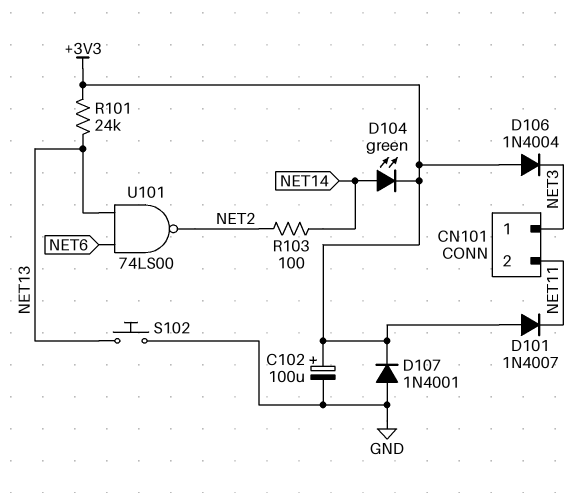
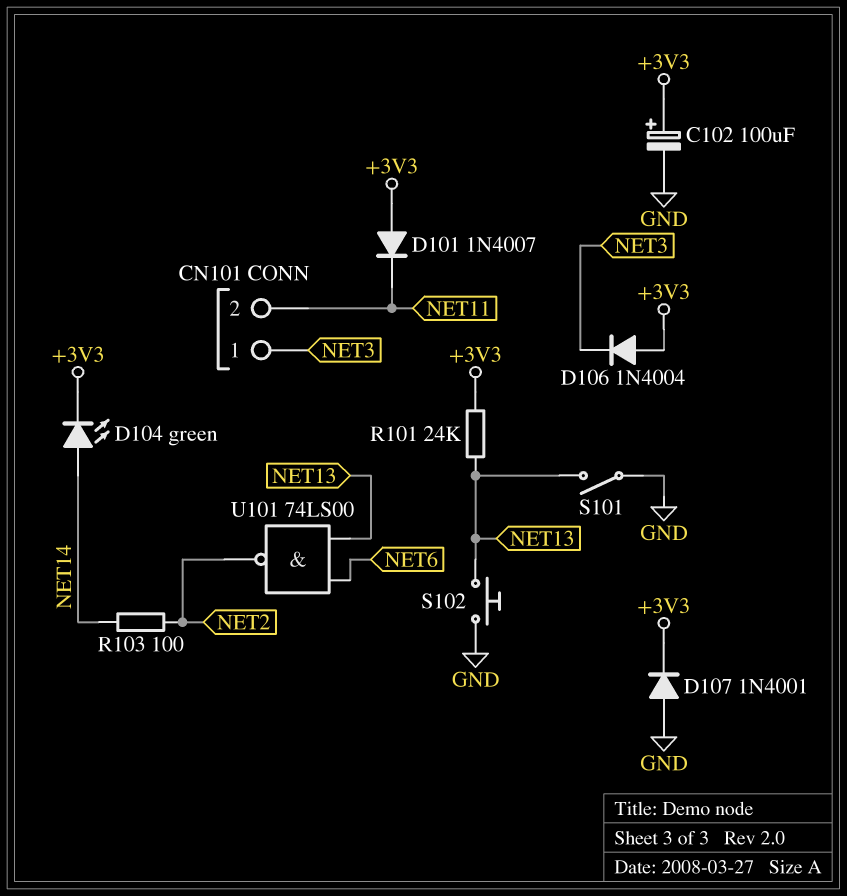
S101: none -> switch (GND, NET13)

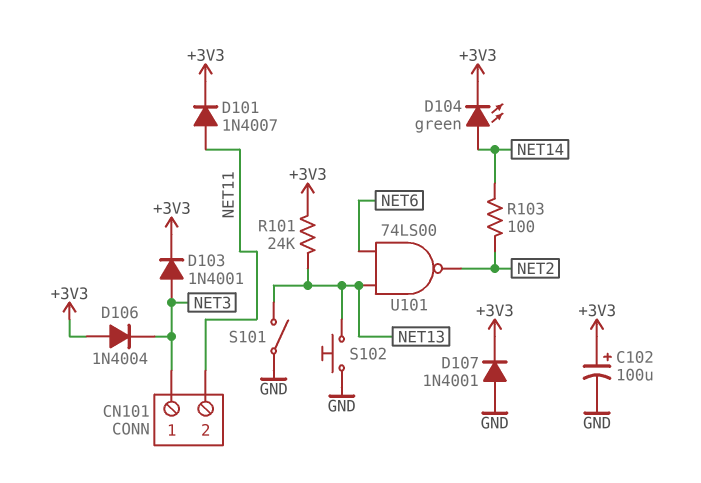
D101: diode 1N4007 (A +3V3, K NET11) -> diode 1N4007 (A NET11, K +3V3)
D103: none -> diode 1N4001 (A NET3, K +3V3)

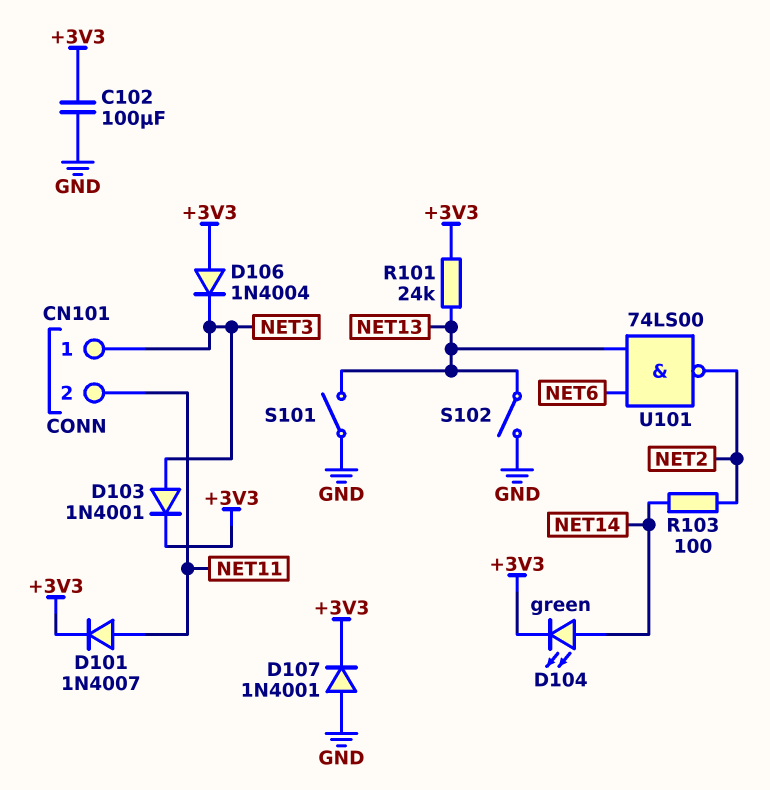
C102: 100uF (plus +3V3, minus GND) -> 100uF (+3V3, GND)
S102: button (GND, NET13) -> switch (GND, NET13)

